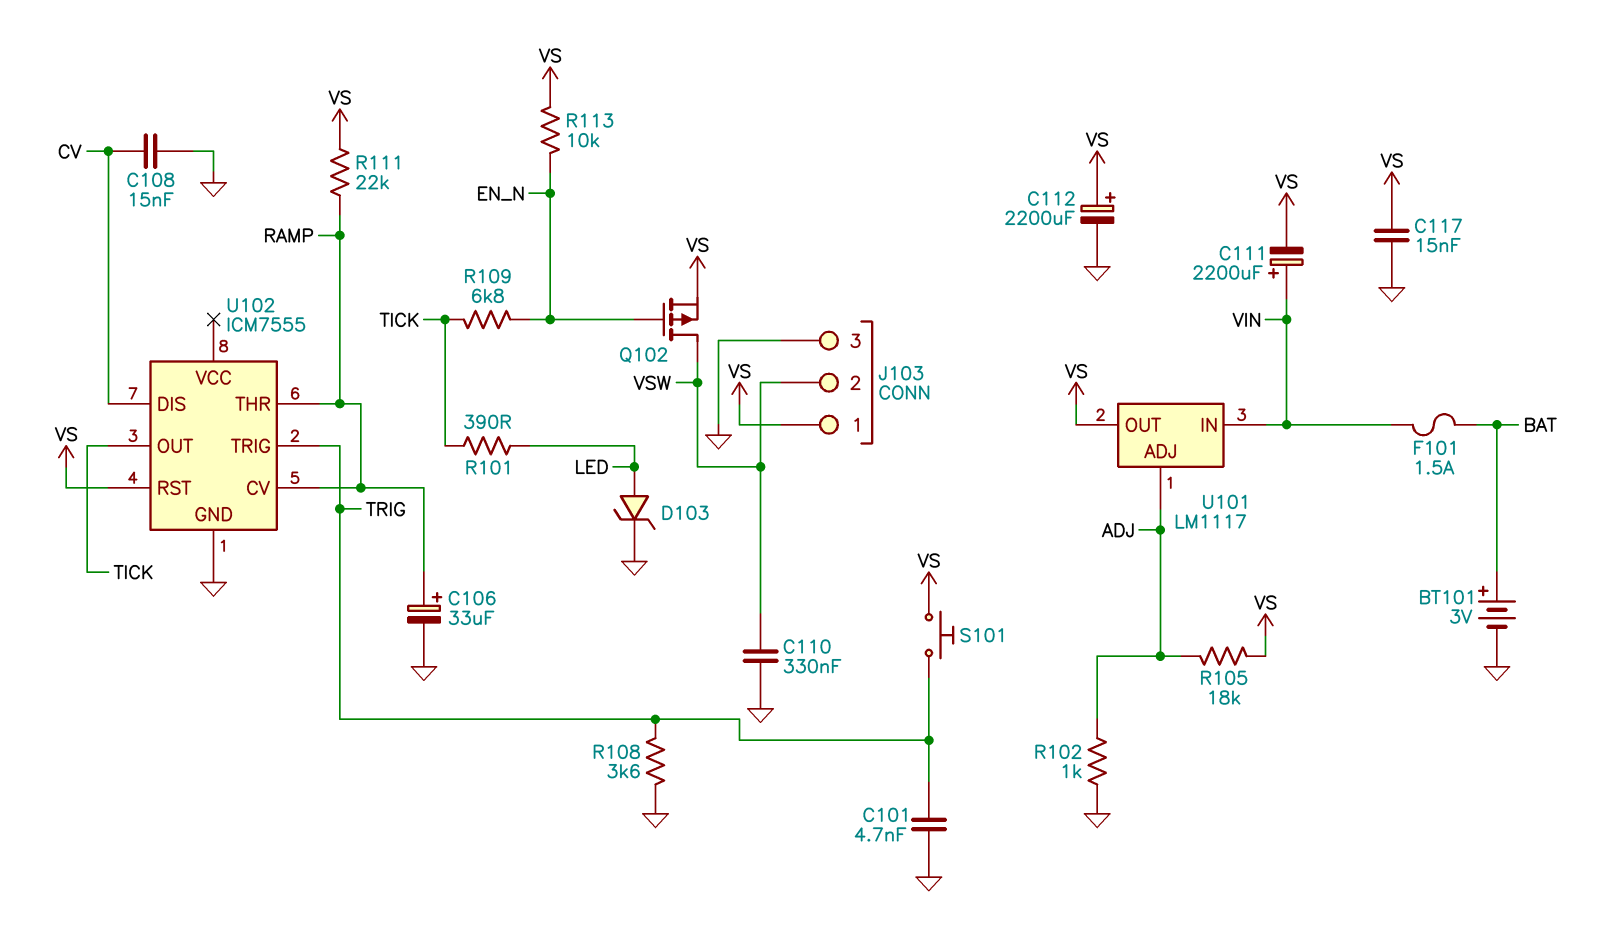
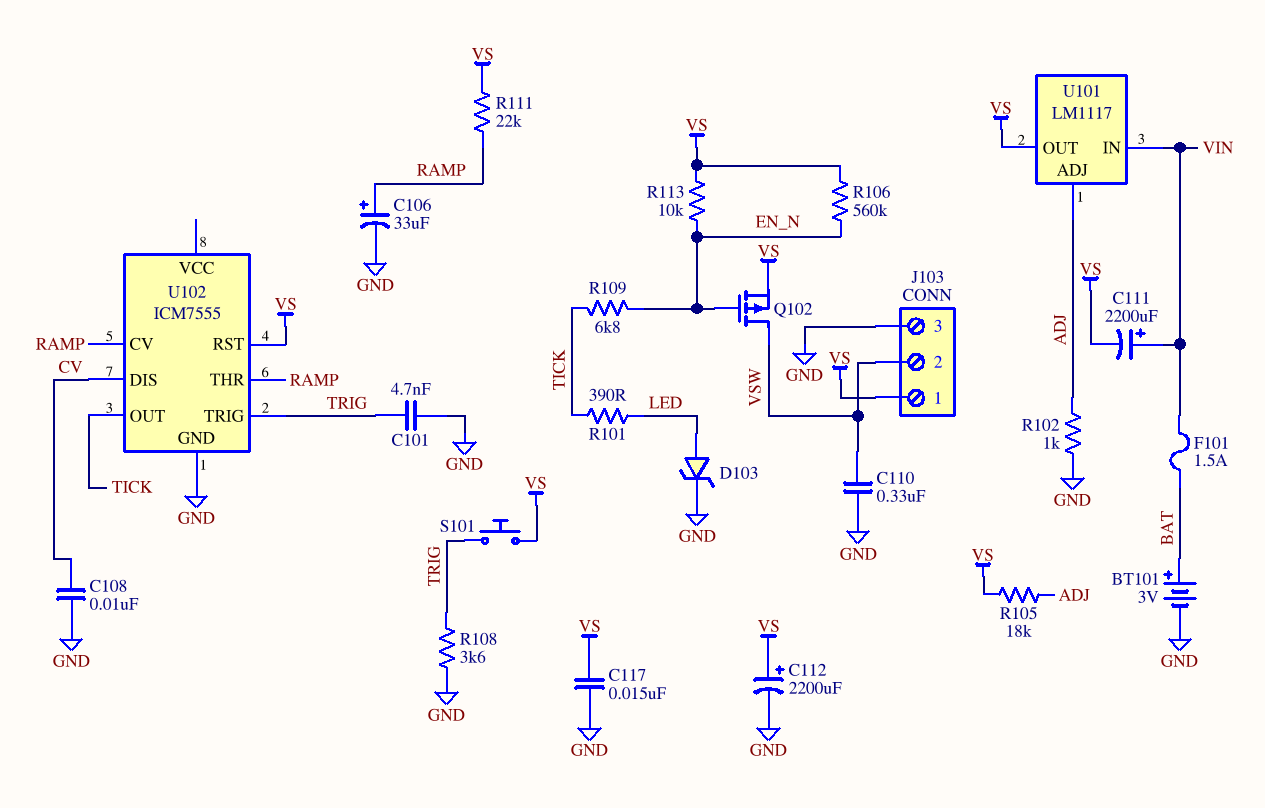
C108: 15nF (CV, GND) -> 10nF (CV, GND)
R106: none -> 560k (EN_N, VS)

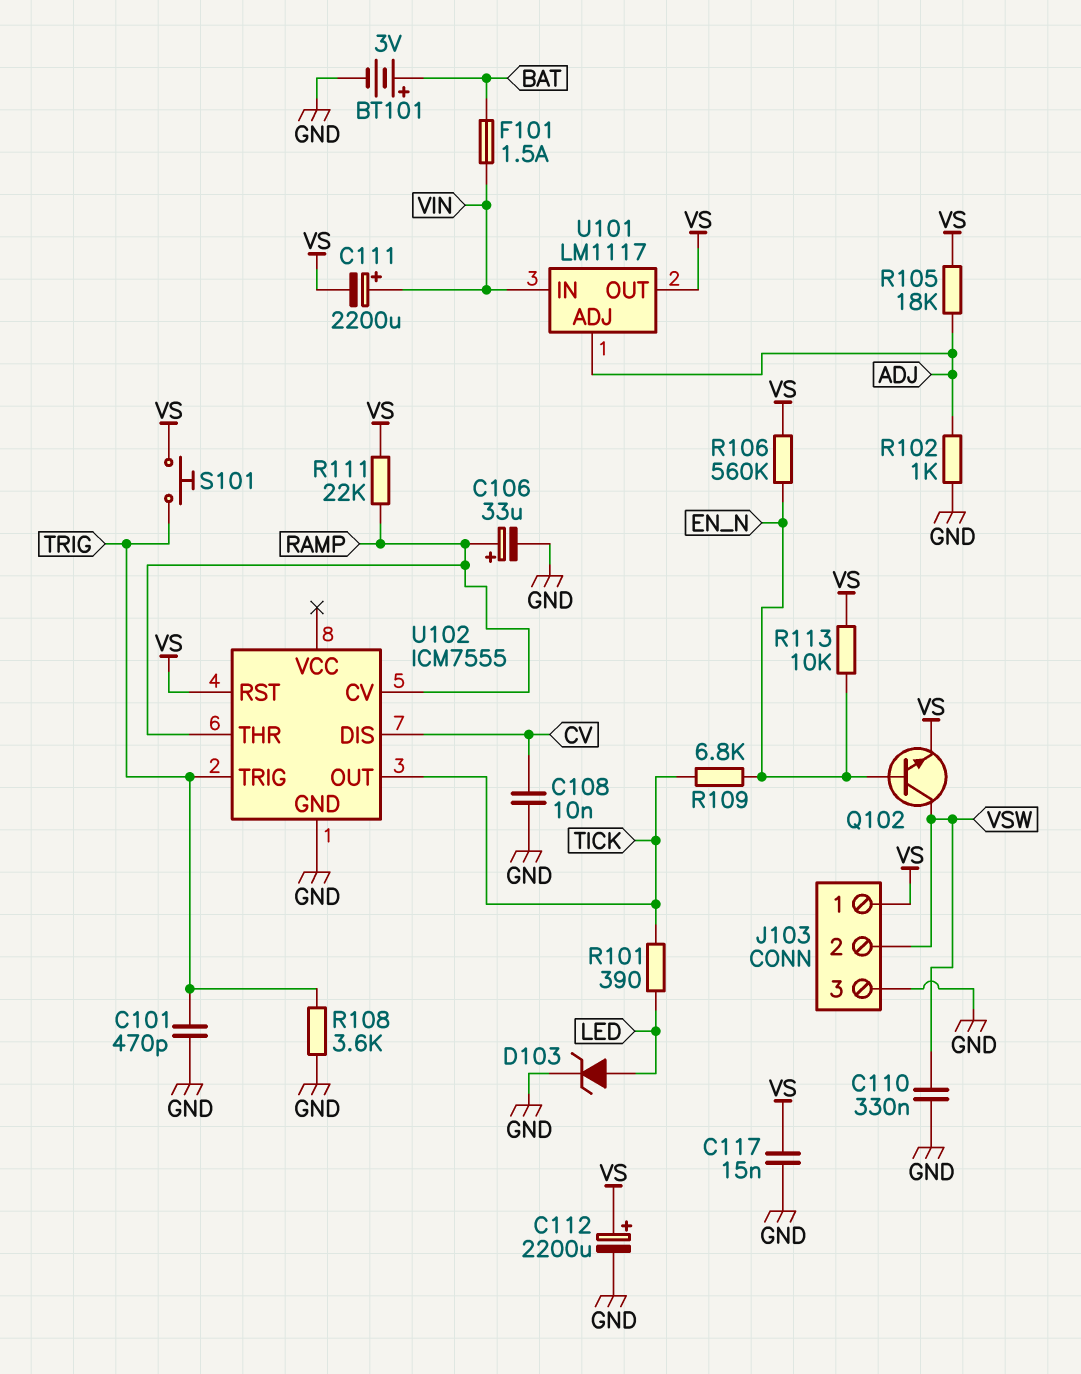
C101: 4.7nF (GND, TRIG) -> 470pF (GND, TRIG)
Q102: PMOS (G EN_N, D VSW, S VS) -> NPN (B EN_N, C VSW, E VS)

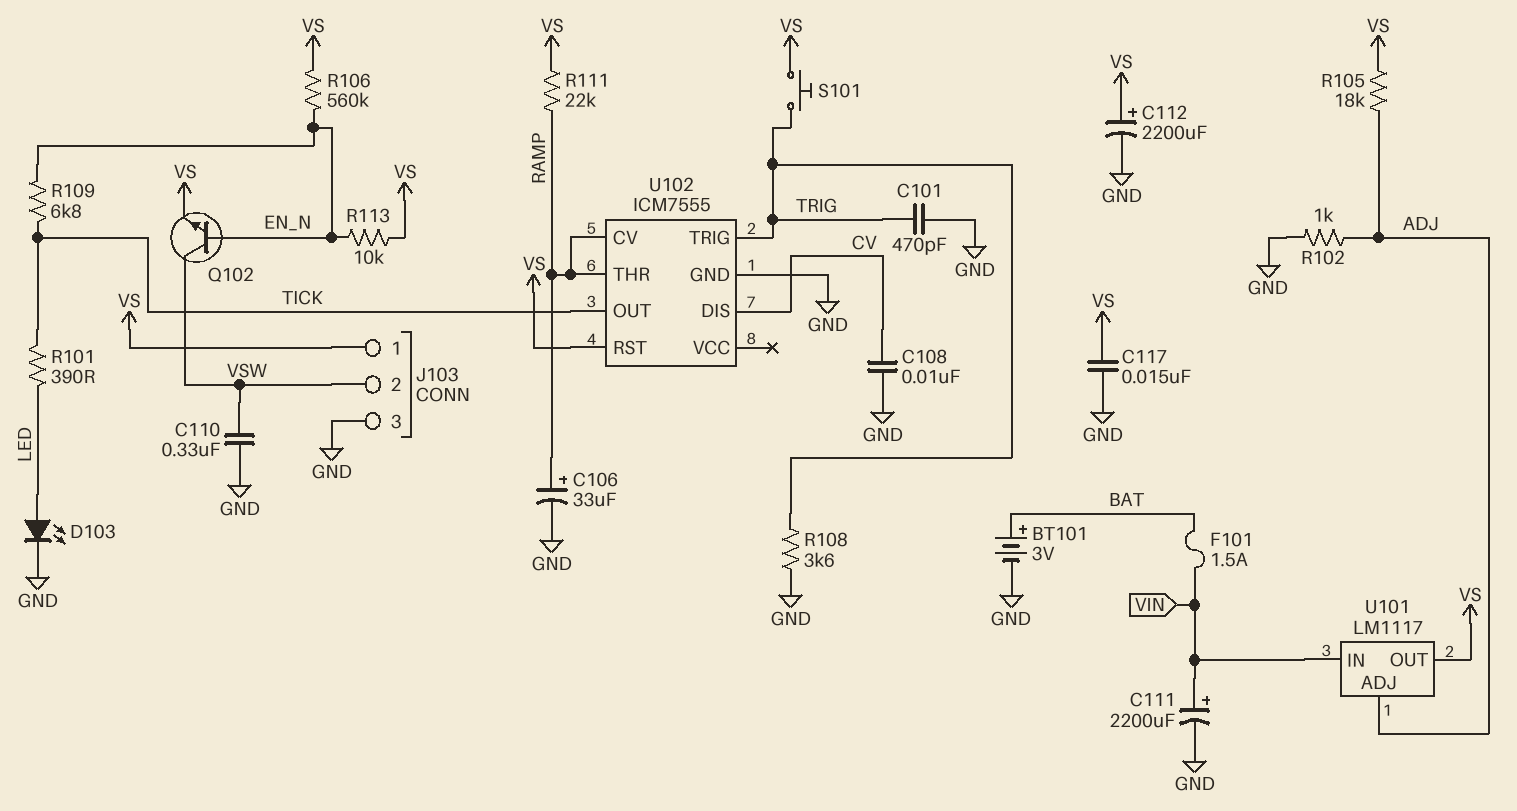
C111: 2200uF (plus VIN, minus VS) -> 2200uF (plus VIN, minus GND)
D103: zener (A LED, K GND) -> LED (A LED, K GND)

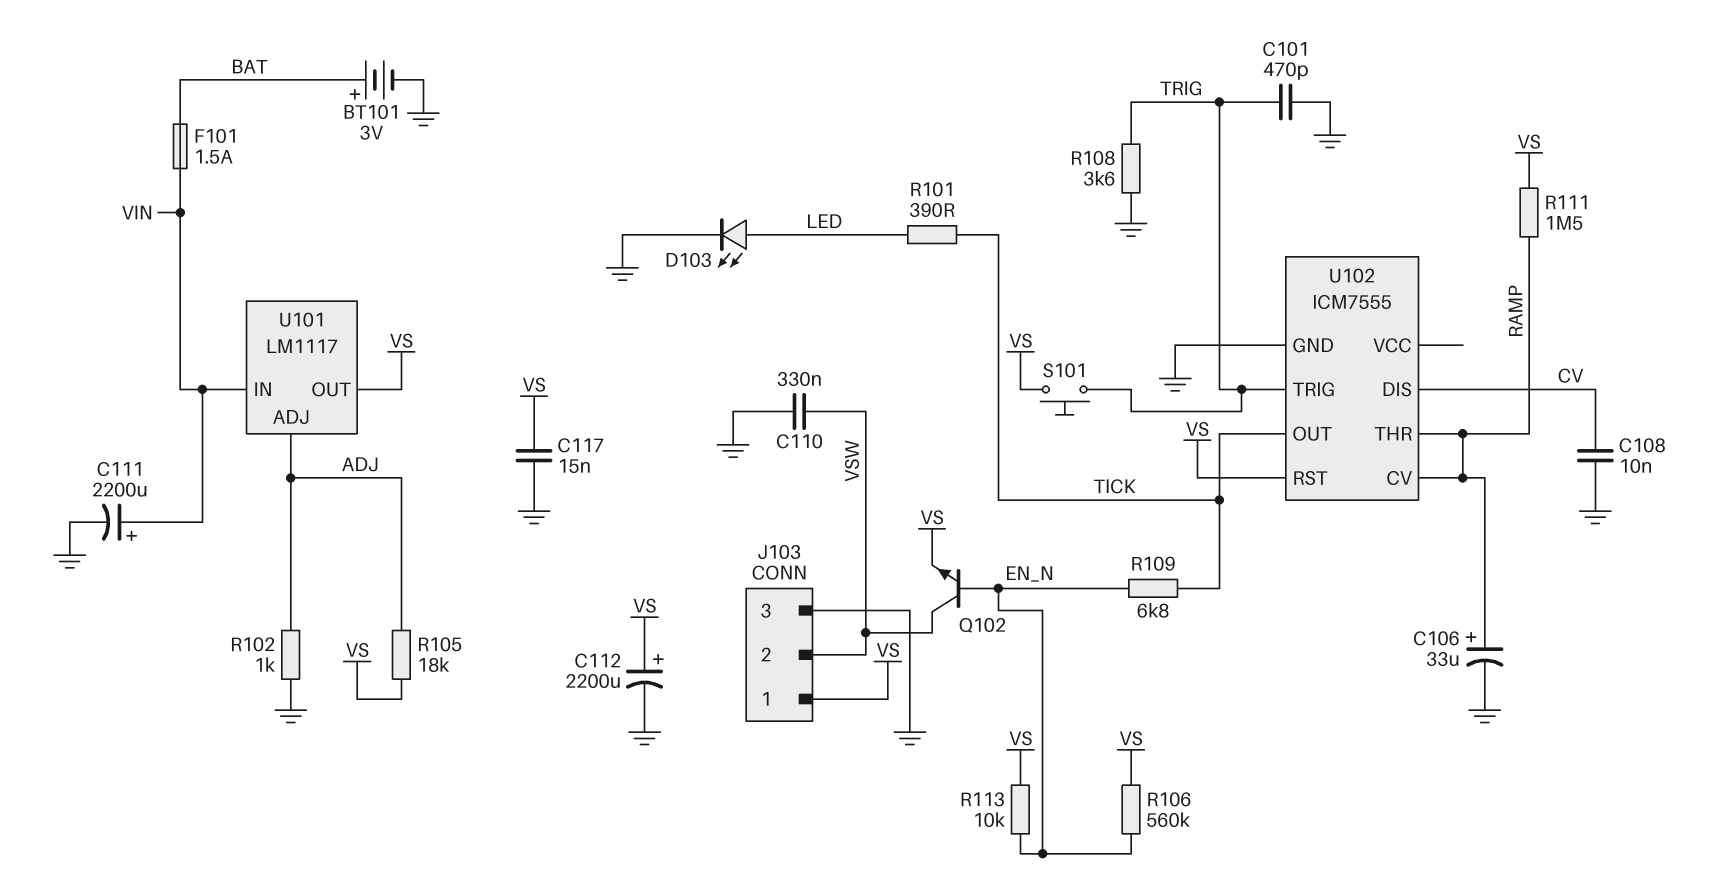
R111: 22k (RAMP, VS) -> 1.5M (RAMP, VS)

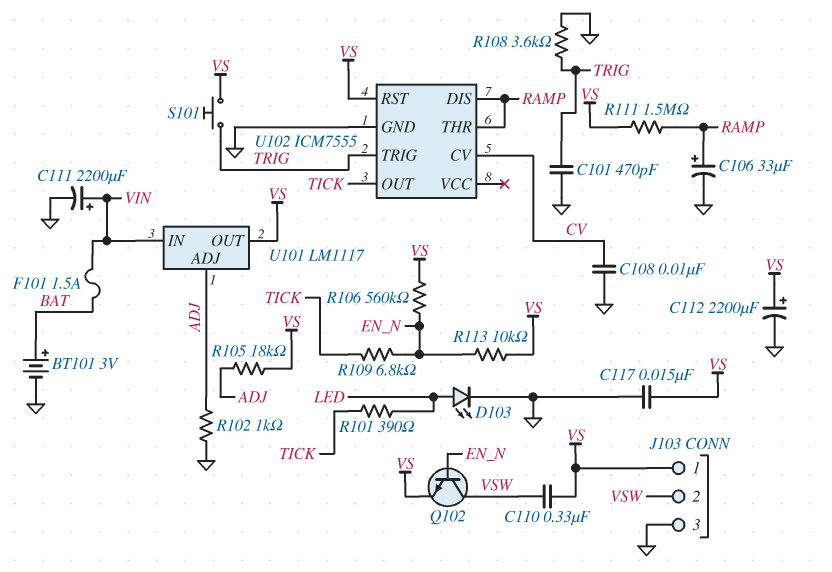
C110: 330nF (GND, VSW) -> 330nF (VS, VSW)
U102 pin CV: RAMP -> CV
U102 pin DIS: CV -> RAMP

